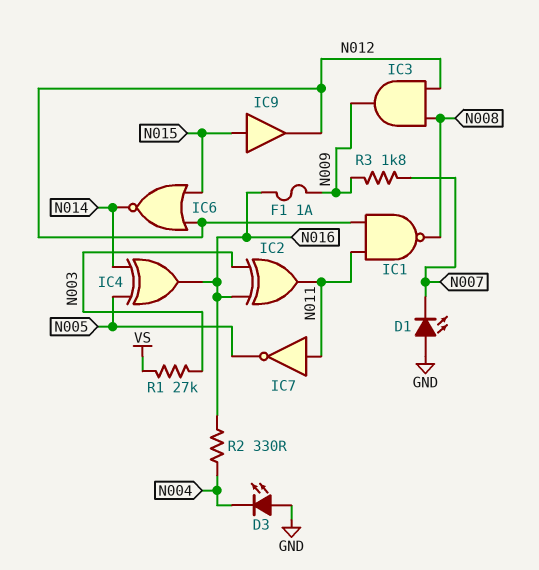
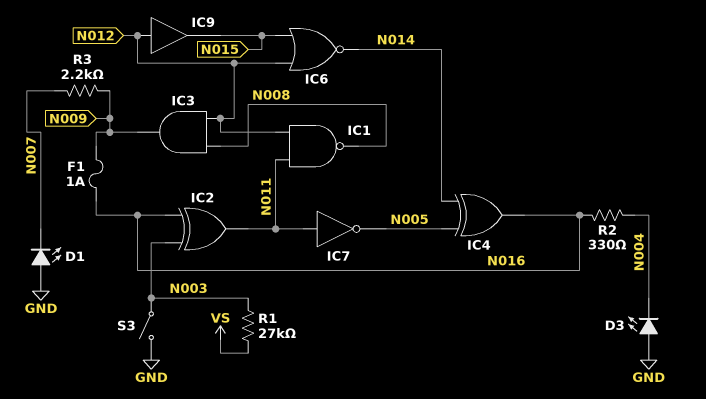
IC9: buffer (in N015, out N012) -> buffer (in N012, out N015)
R3: 1.8k (N007, N009) -> 2.2k (N007, N009)
S3: none -> switch (GND, N003)

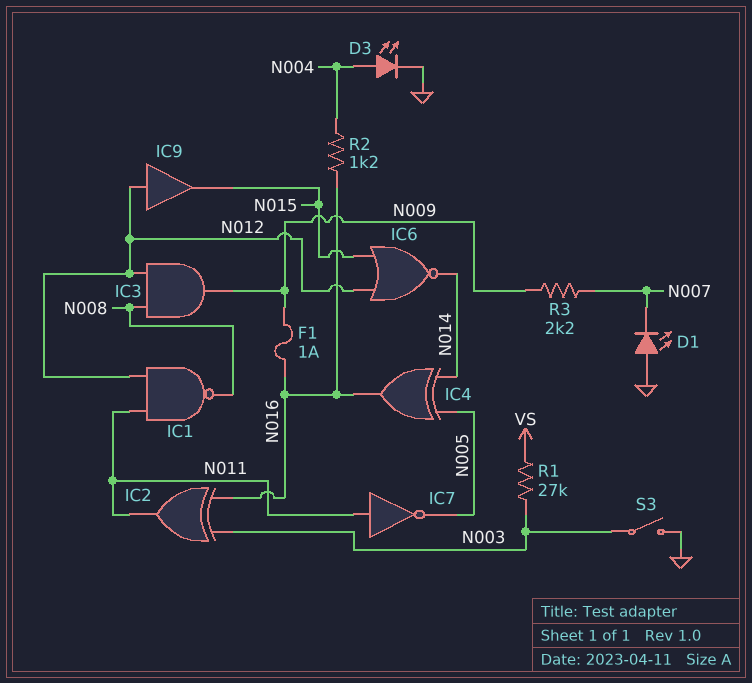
D3: LED (A GND, K N004) -> LED (A N004, K GND)
R2: 330 (N004, N016) -> 1.2k (N004, N016)

